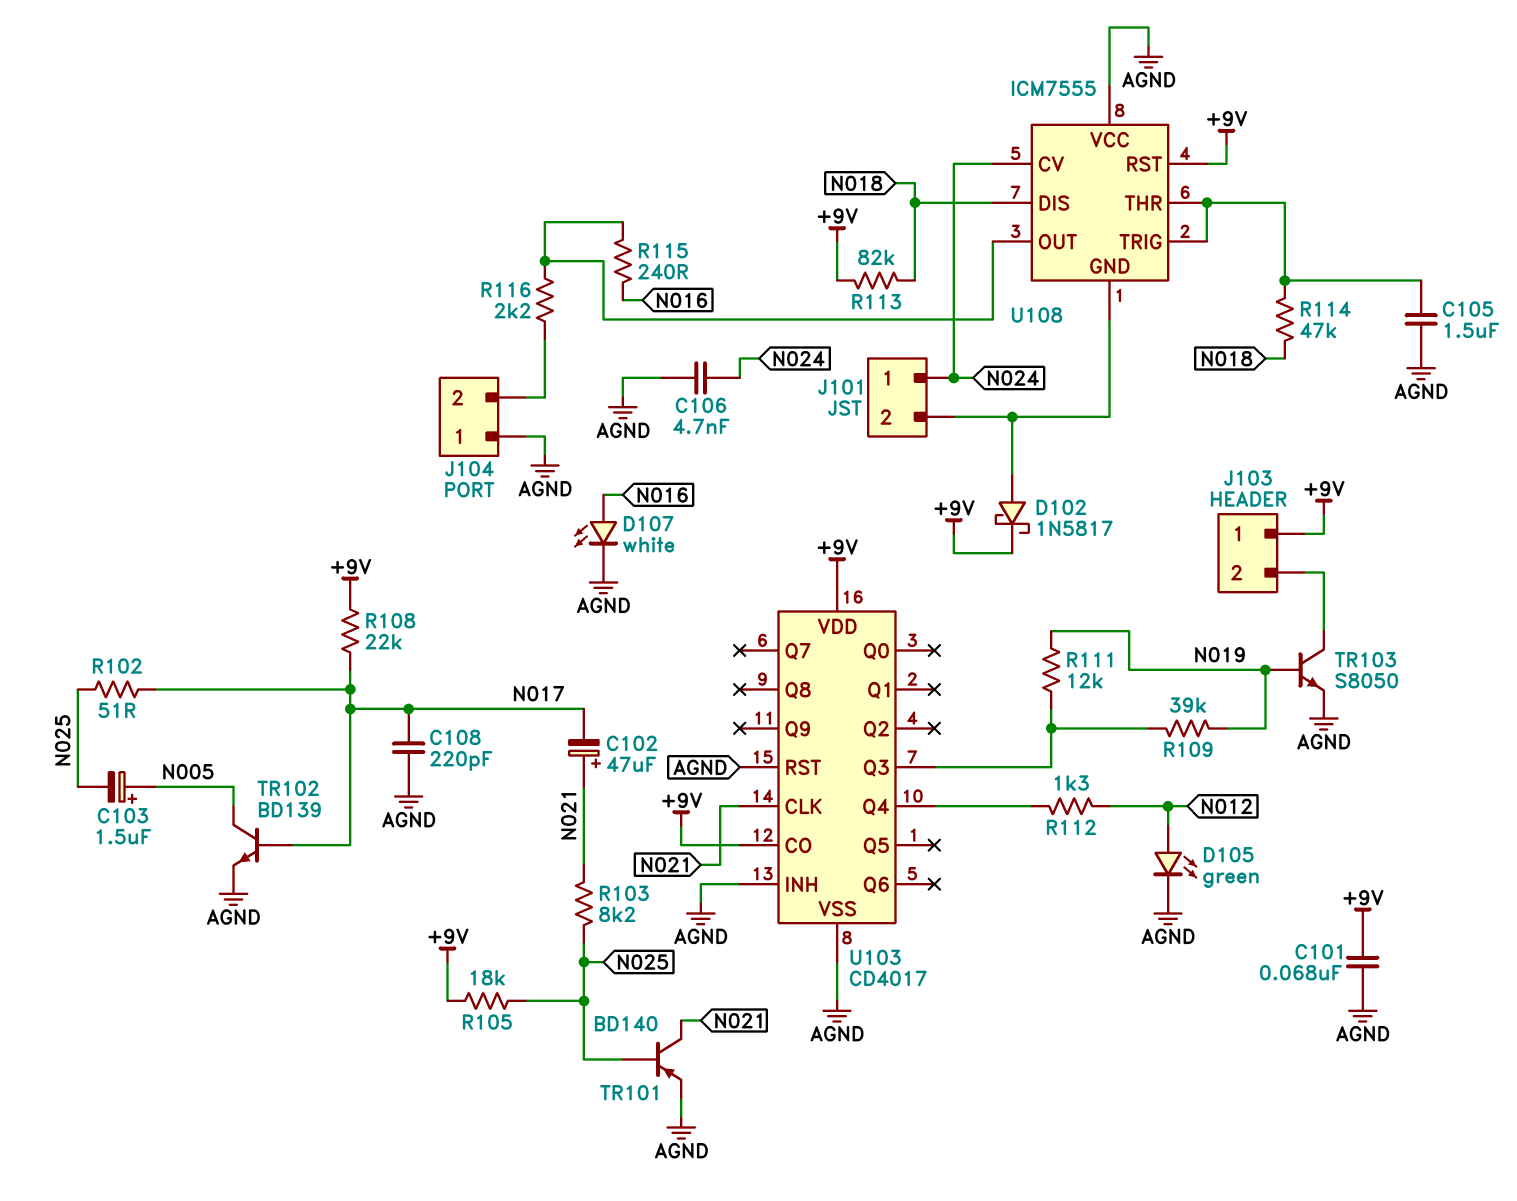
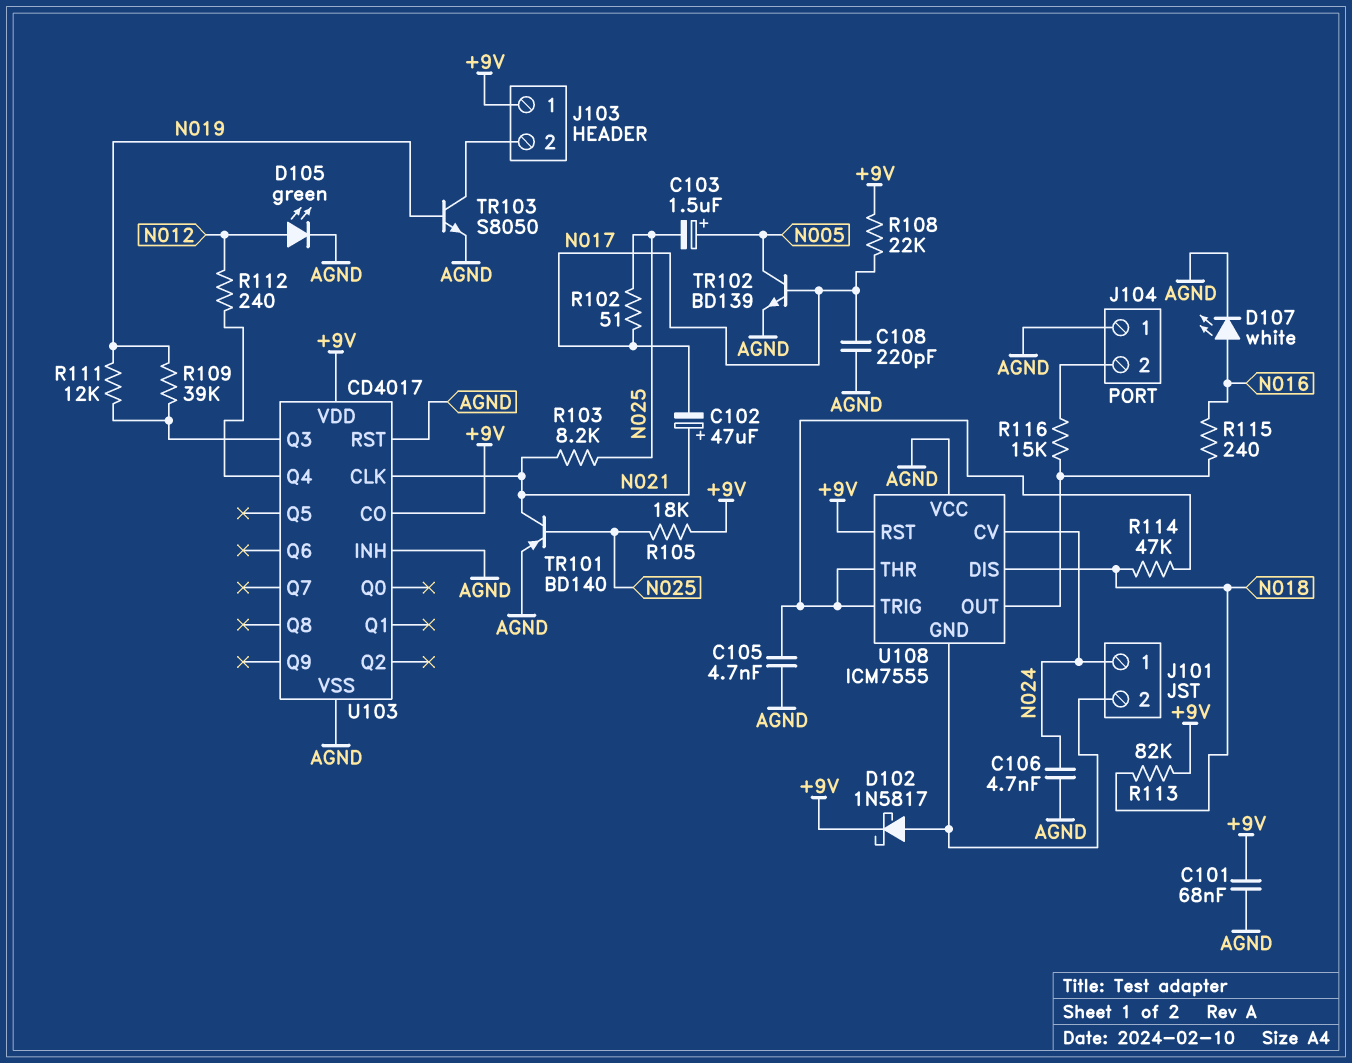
C105: 1.5uF (AGND, U108/THR) -> 4.7nF (AGND, U108/THR)
R112: 1.3k (N012, U103/Q4) -> 240 (N012, U103/Q4)
R116: 2.2k (J104/2, U108/OUT) -> 15k (J104/2, U108/OUT)

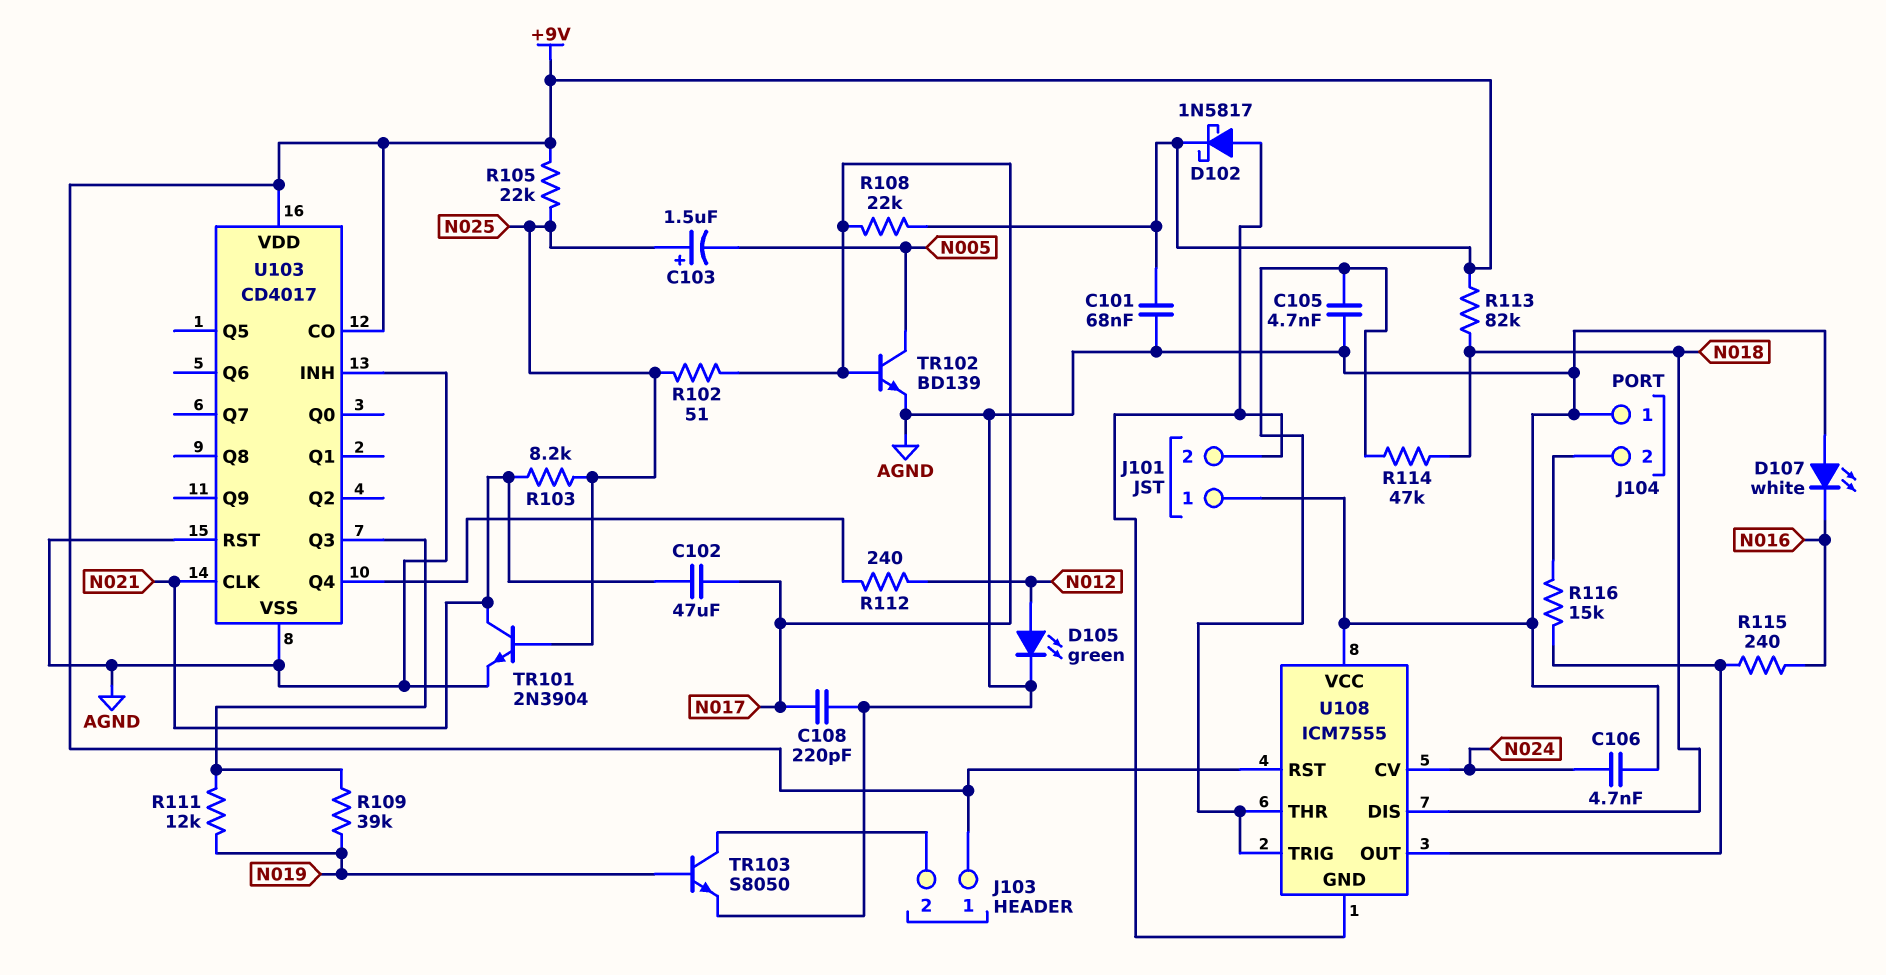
C102: 47uF (plus N021, minus N017) -> 47uF (N017, N021)
C103: 1.5uF (plus N005, minus N025) -> 1.5uF (plus N025, minus N005)
D107: LED white (A N016, K AGND) -> LED white (A AGND, K N016)
J101 pin 1: N024 -> AGND
R105: 18k (+9V, N025) -> 22k (+9V, N025)
TR101: PNP BD140 (B N025, C N021, E AGND) -> NPN 2N3904 (B N025, C N021, E AGND)

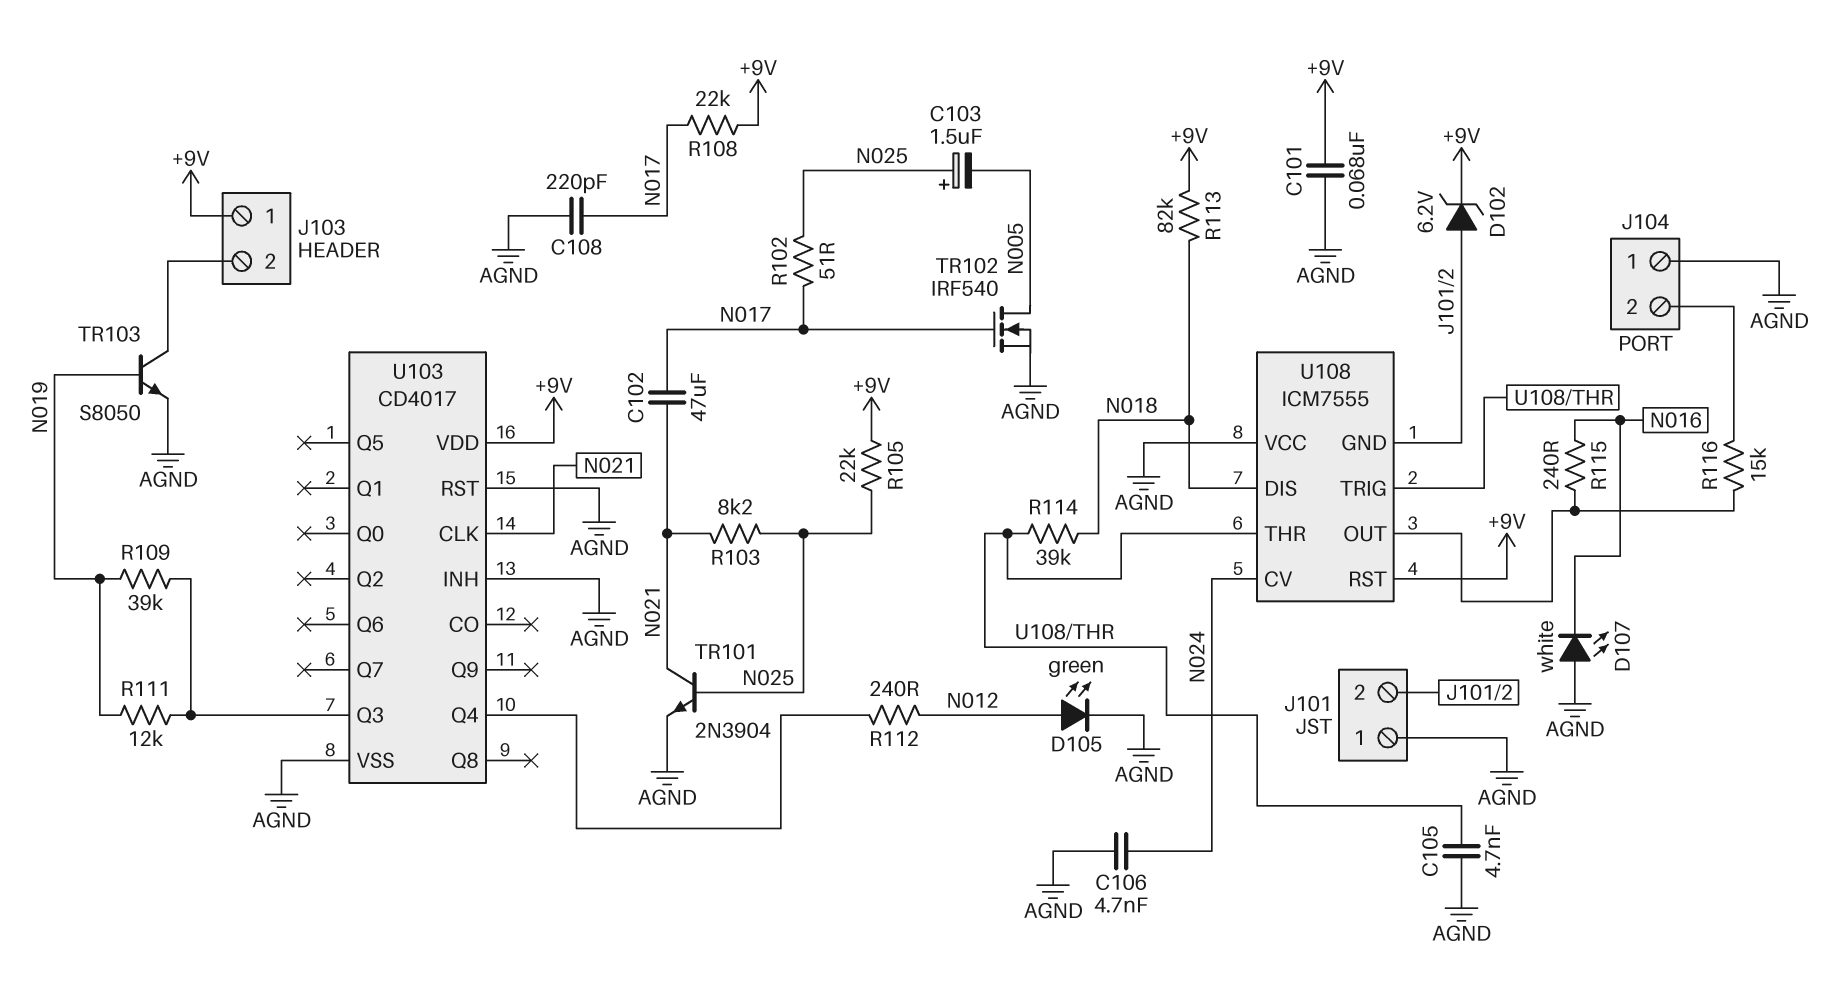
D102: schottky 1N5817 (A J101/2, K +9V) -> zener 6.2V (A J101/2, K +9V)
R114: 47k (N018, U108/THR) -> 39k (N018, U108/THR)
TR102: NPN BD139 (B N017, C N005, E AGND) -> NMOS IRF540 (G N017, D N005, S AGND)
U103 pin CO: +9V -> none

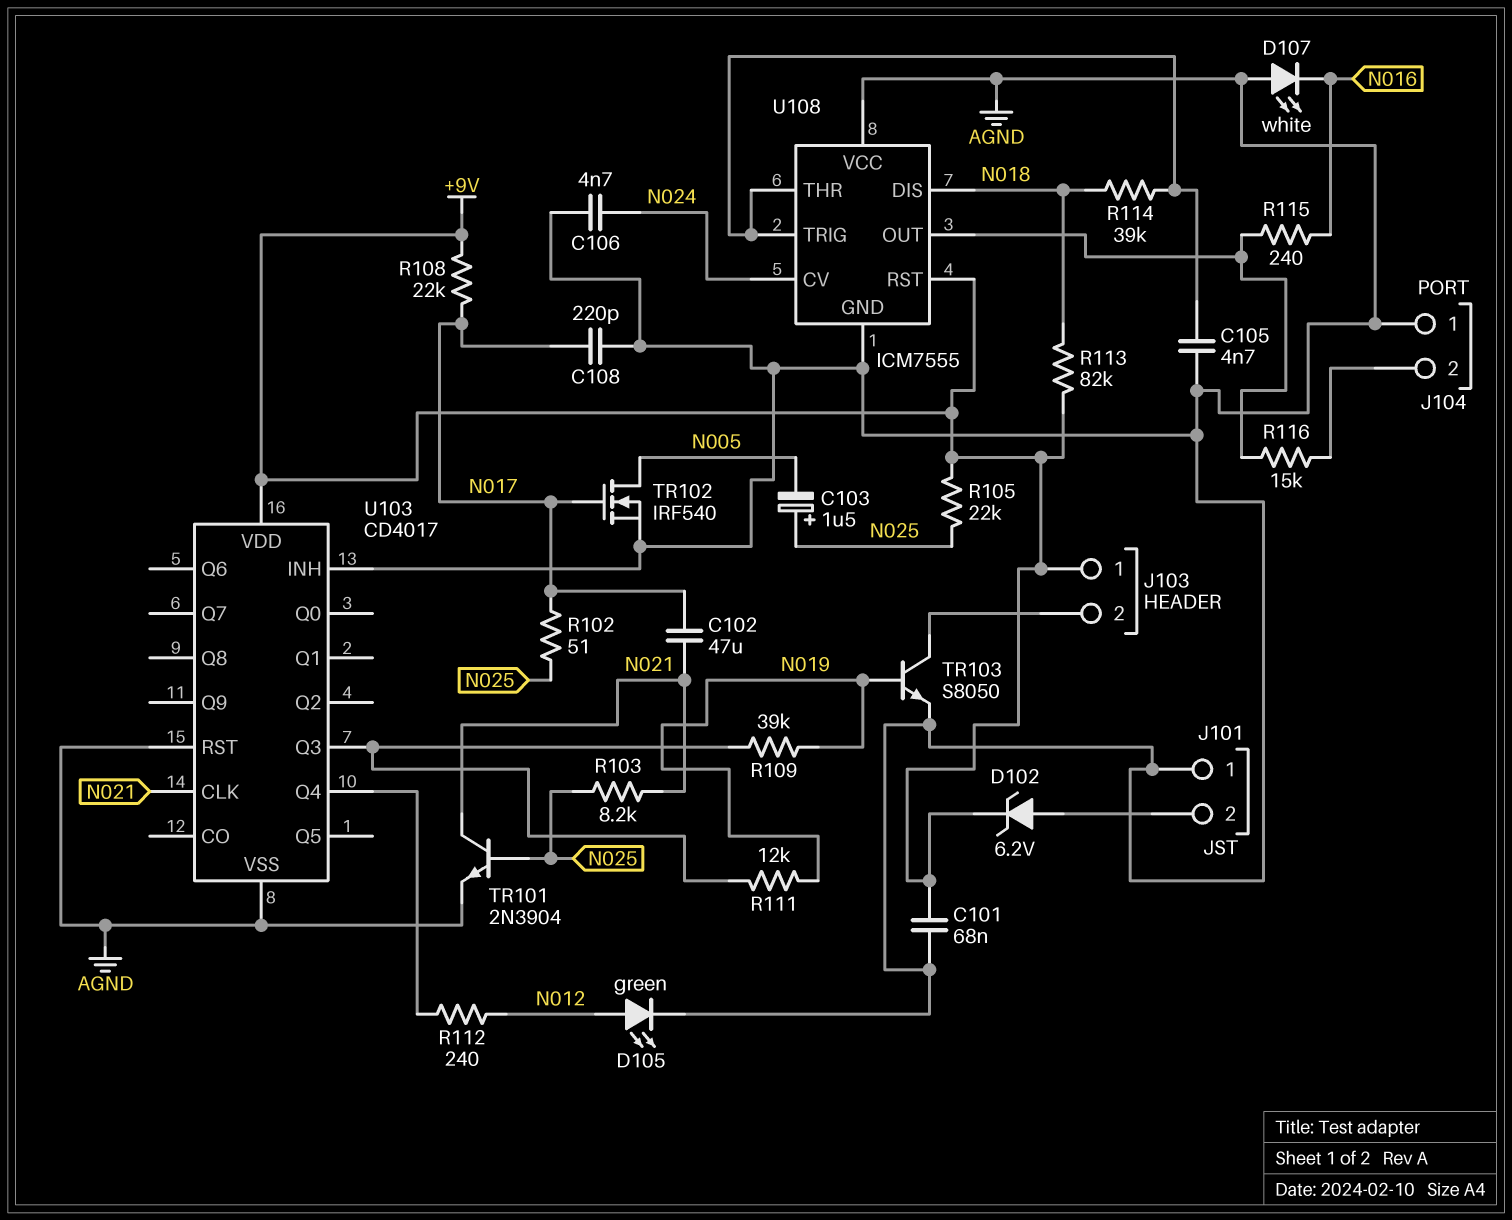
U108 pin GND: J101/2 -> AGND

